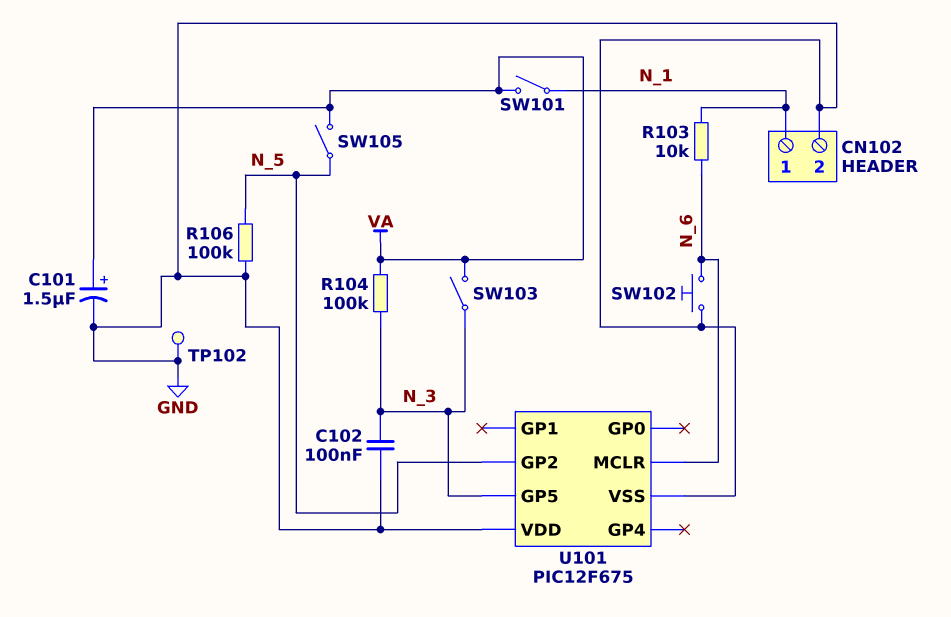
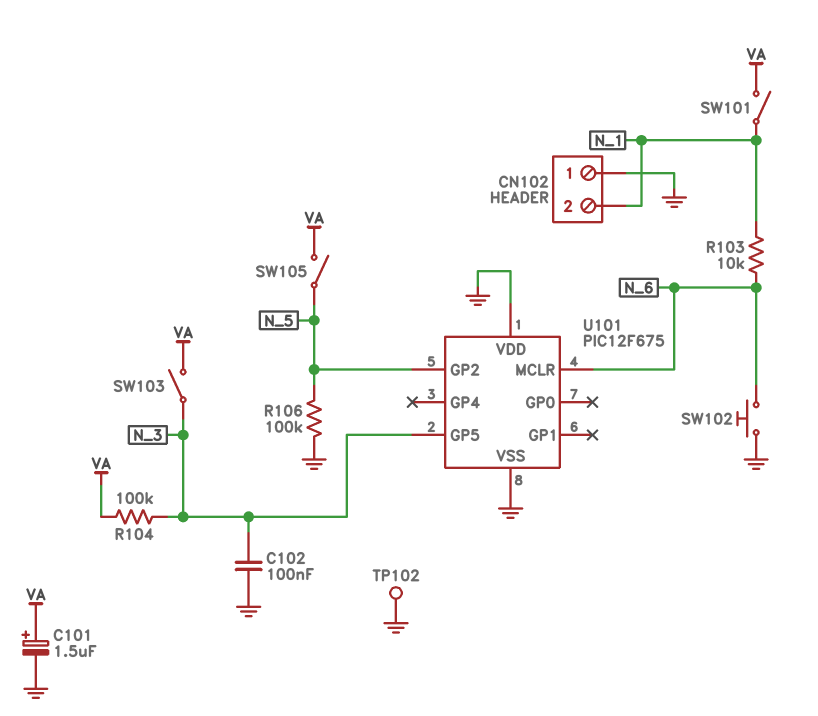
CN102 pin 1: N_1 -> GND
CN102 pin 2: GND -> N_1

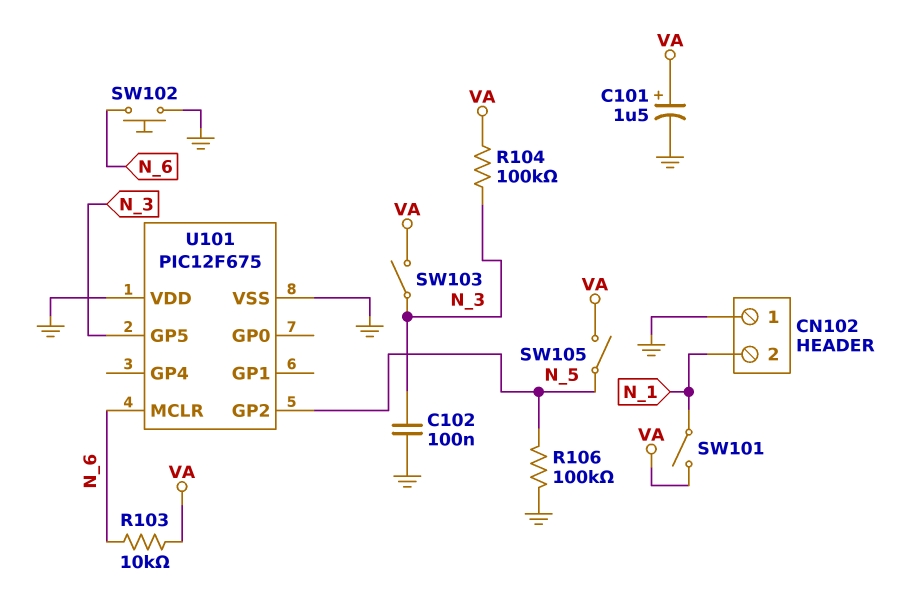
R103: 10k (N_1, N_6) -> 10k (N_6, VA)
TP102: test point (GND) -> none

